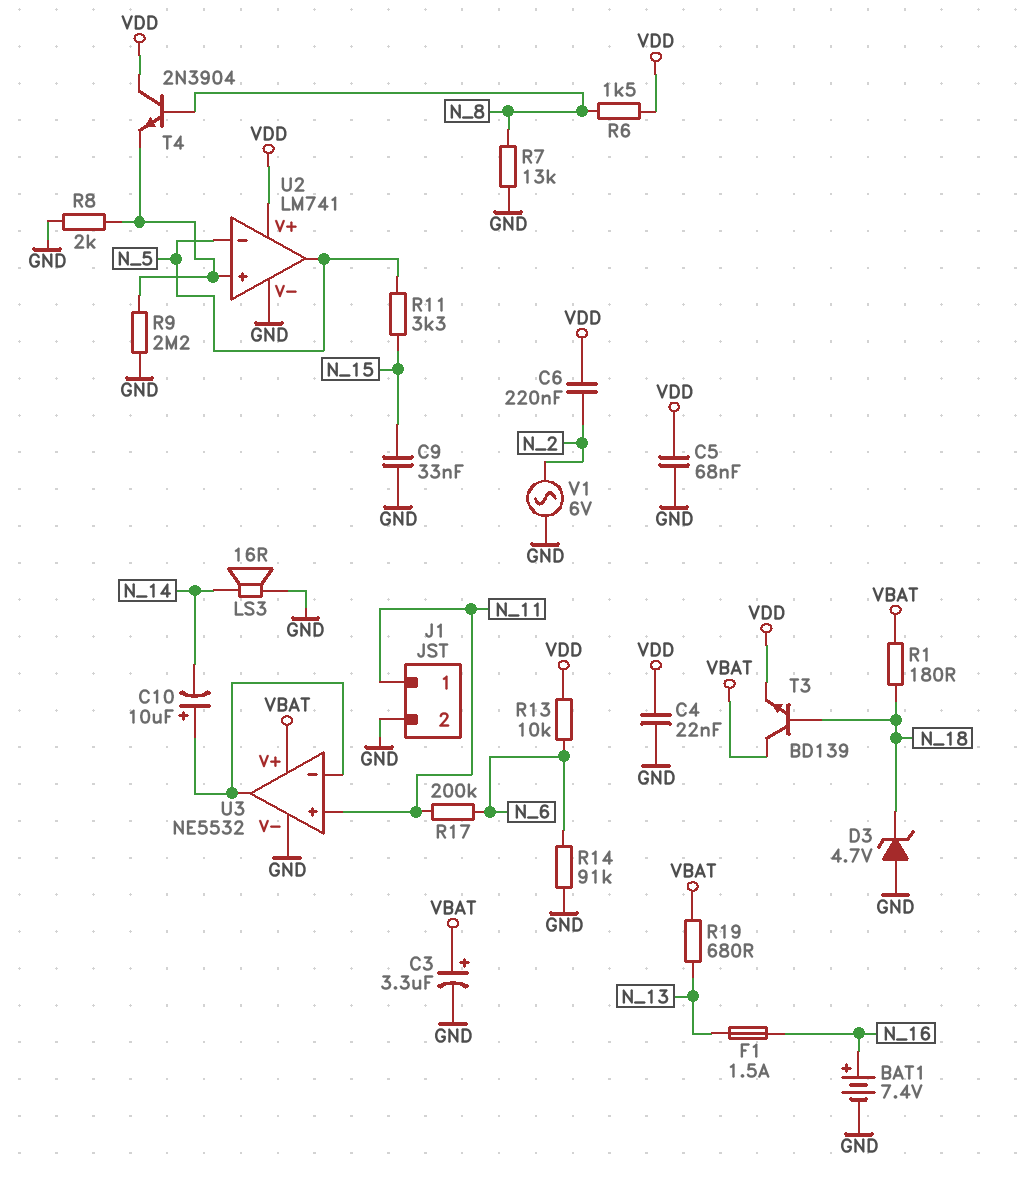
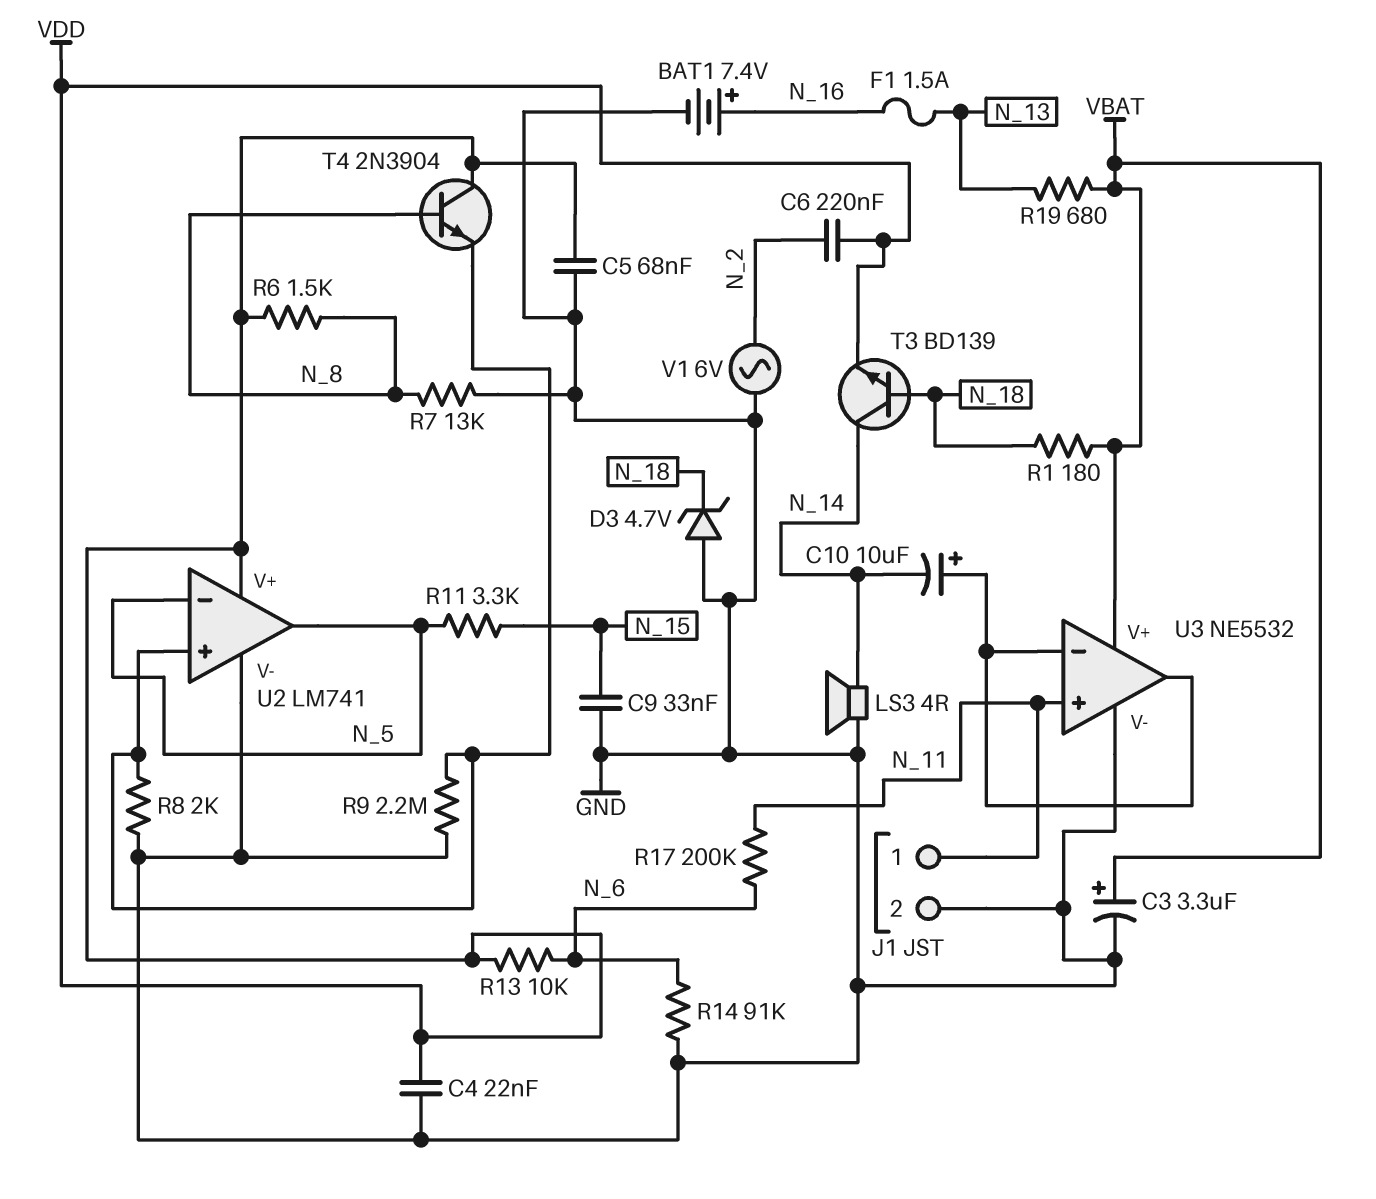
LS3: speaker 16R (GND, N_14) -> speaker 4R (GND, N_14)
T3: NPN BD139 (B N_18, C VBAT, E VDD) -> NPN BD139 (B N_18, C N_14, E VDD)

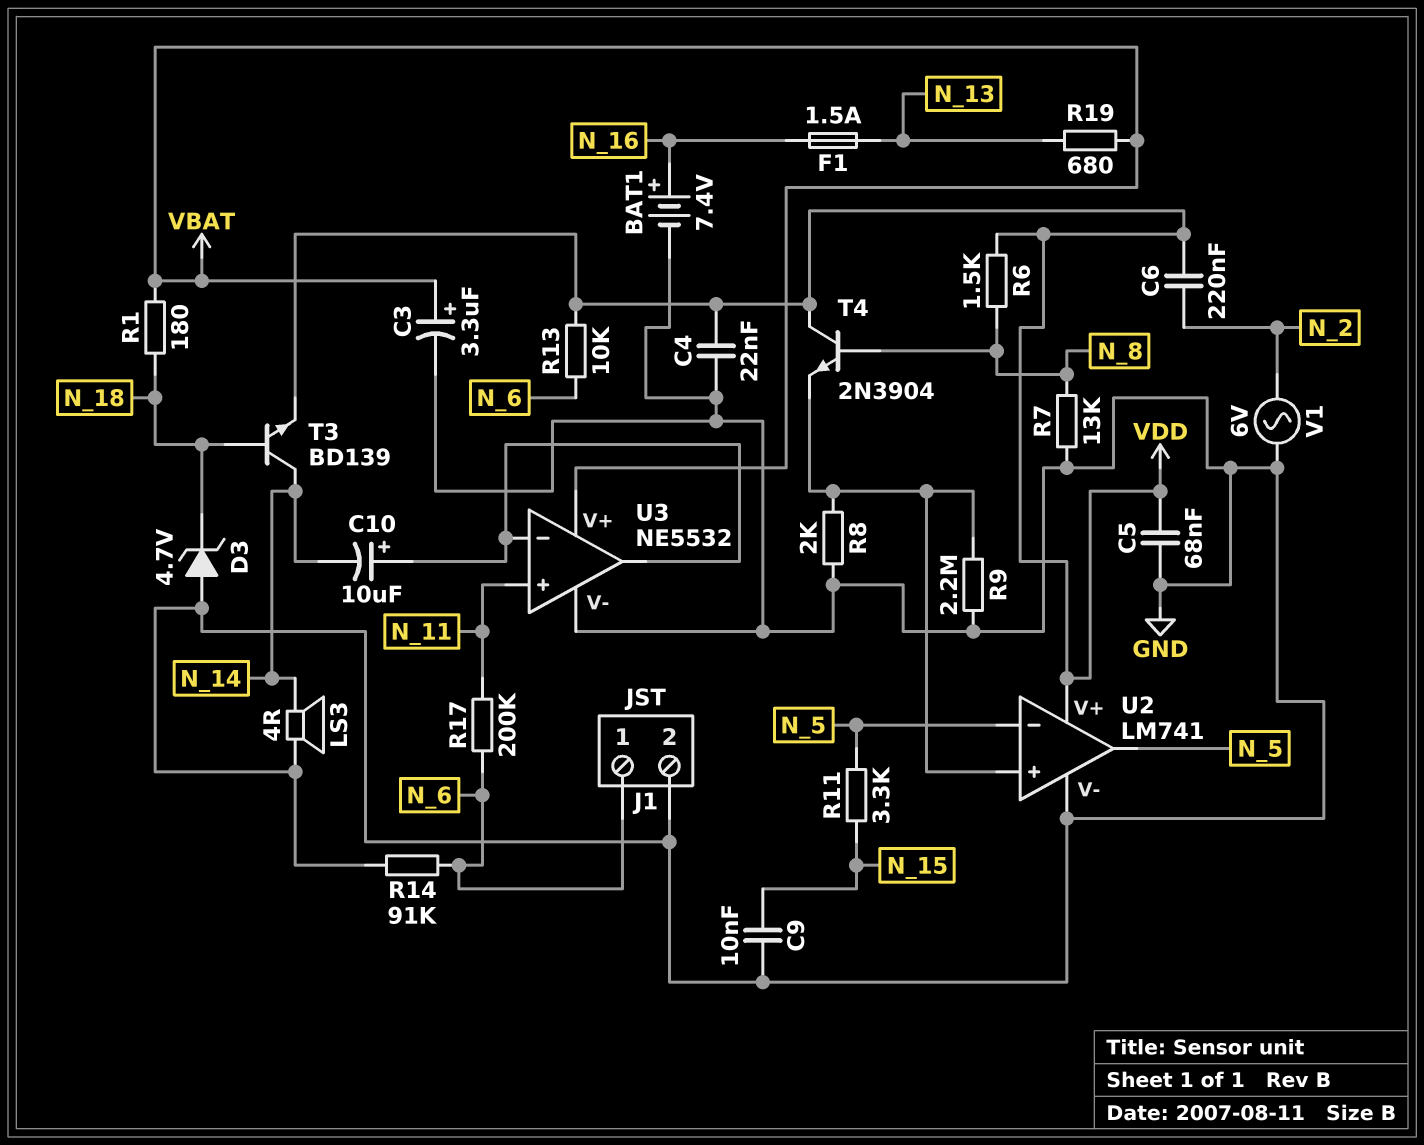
C9: 33nF (GND, N_15) -> 10nF (GND, N_15)
J1 pin 1: N_11 -> N_6

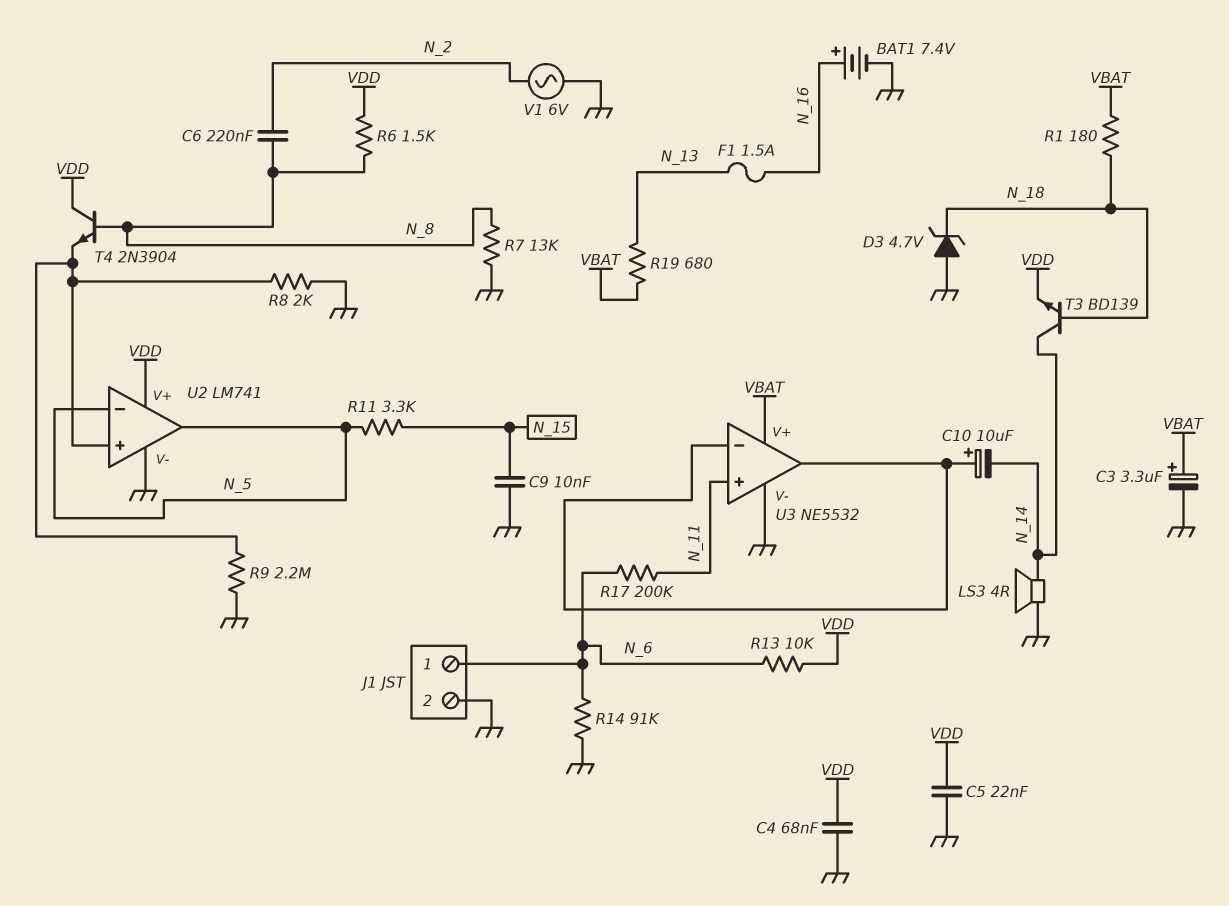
C4: 22nF (GND, VDD) -> 68nF (GND, VDD)
C5: 68nF (GND, VDD) -> 22nF (GND, VDD)
C6: 220nF (N_2, VDD) -> 220nF (N_2, N_8)

